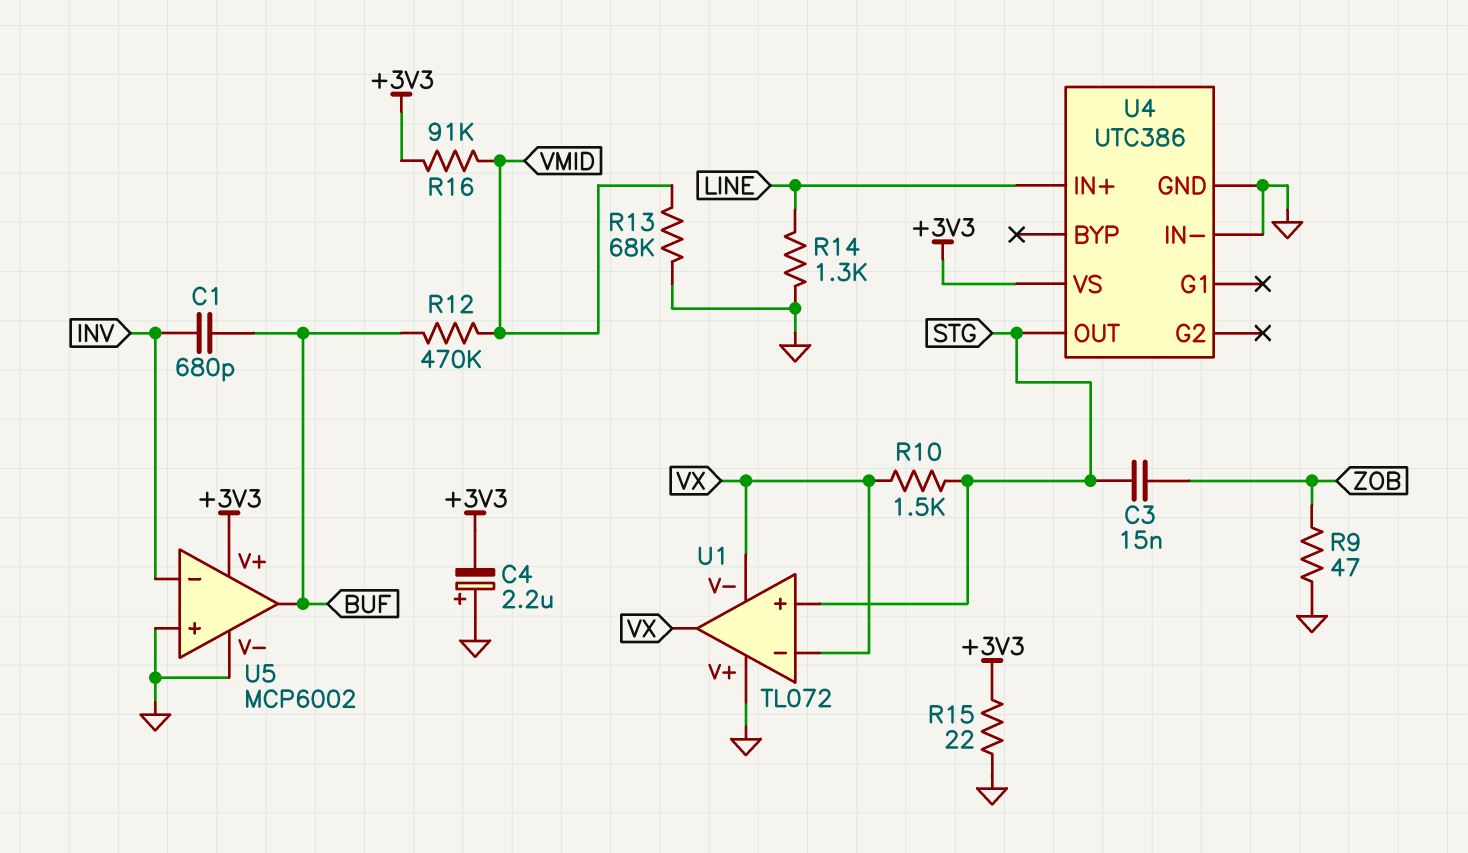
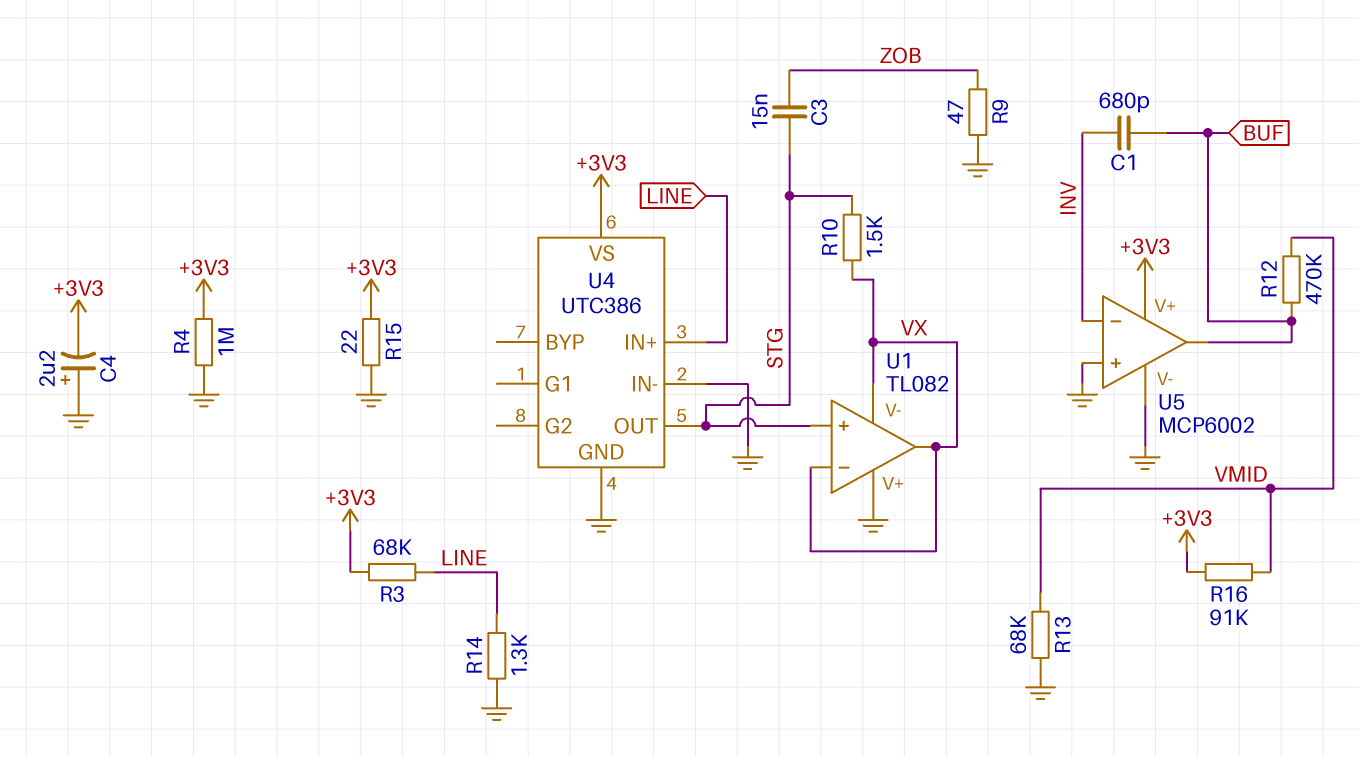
R3: none -> 68k (+3V3, LINE)
R4: none -> 1M (+3V3, GND)
U1: TL072 -> TL082

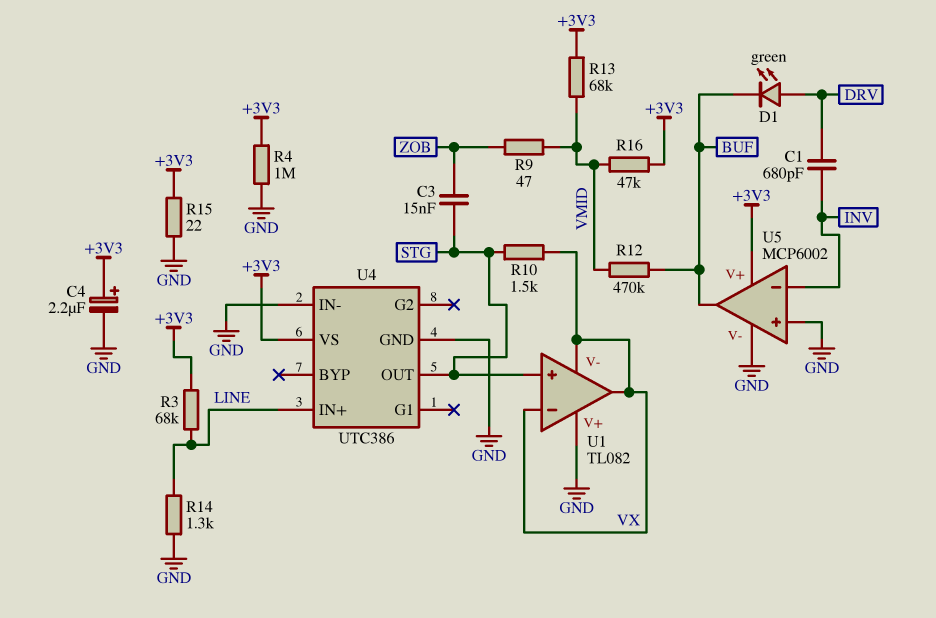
C1: 680pF (BUF, INV) -> 680pF (DRV, INV)
C4: 2.2uF (plus GND, minus +3V3) -> 2.2uF (plus +3V3, minus GND)
D1: none -> LED green (A DRV, K BUF)
R9: 47 (GND, ZOB) -> 47 (VMID, ZOB)
R13: 68k (GND, VMID) -> 68k (+3V3, VMID)
R16: 91k (+3V3, VMID) -> 47k (+3V3, VMID)

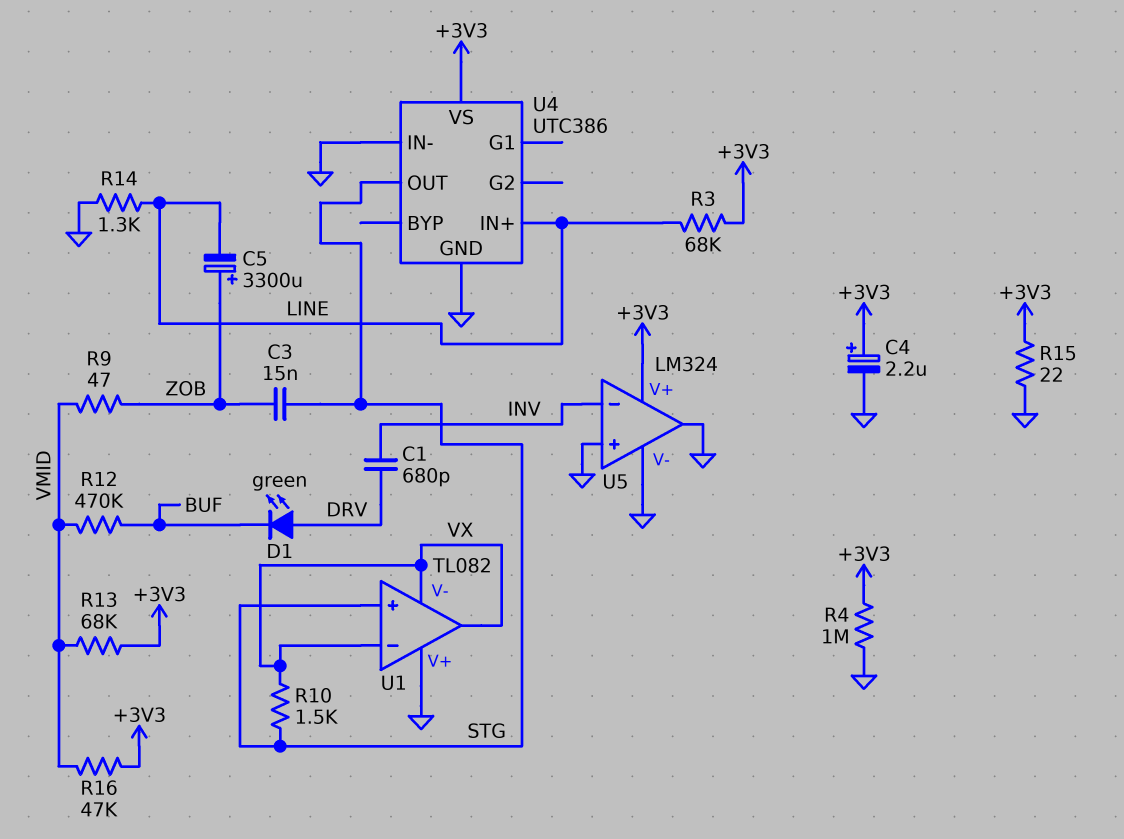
C5: none -> 3300uF (plus ZOB, minus LINE)
U5: MCP6002 -> LM324
U5 pin out: BUF -> GND

